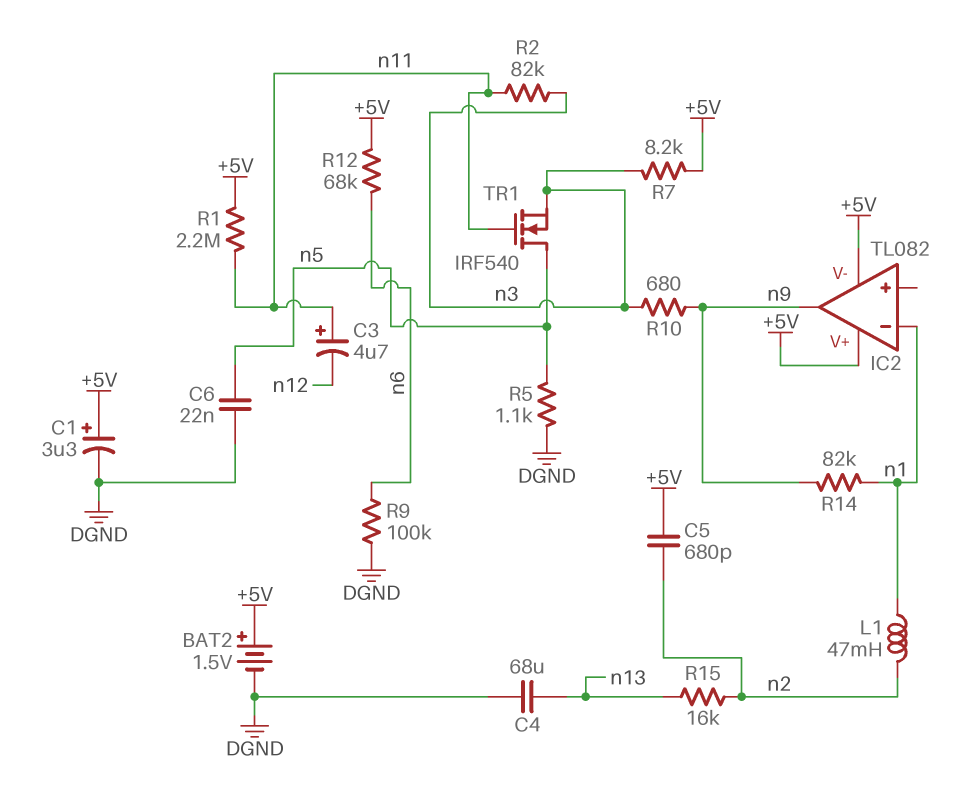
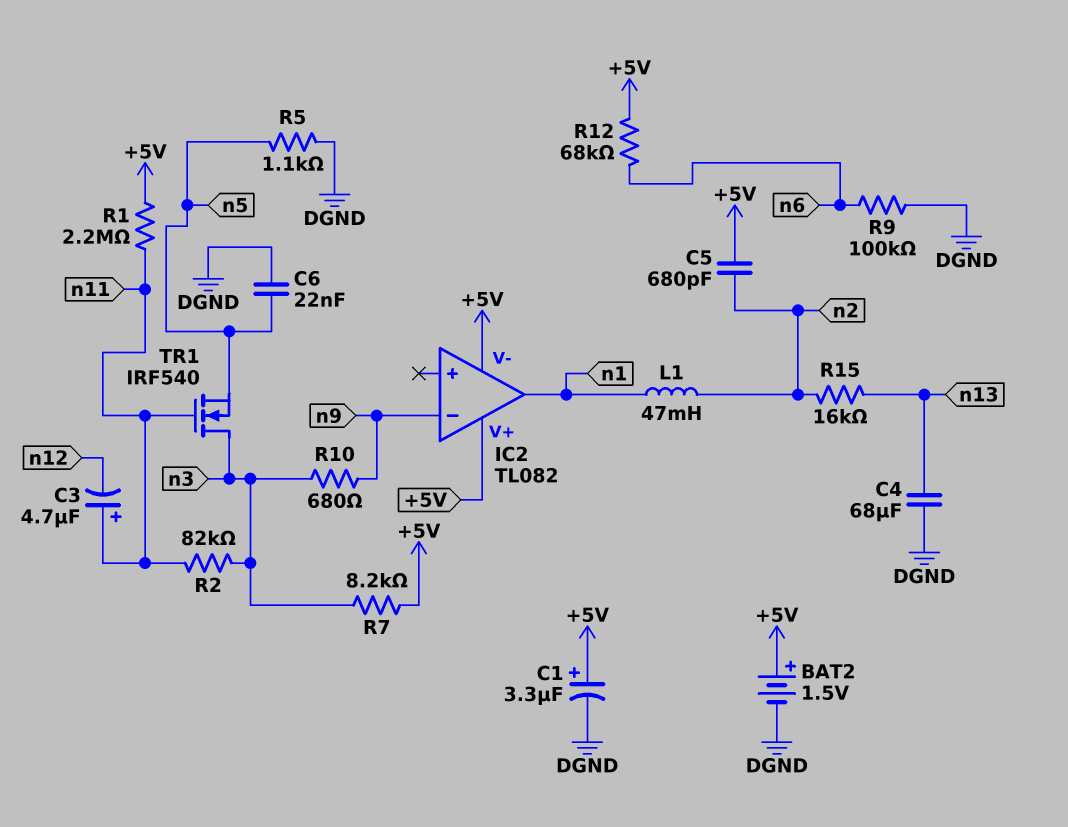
IC2 pin in-: n1 -> n9
IC2 pin out: n9 -> n1
R14: 82k (n1, n9) -> none
TR1: NMOS IRF540 (G n11, D n5, S n3) -> NMOS IRF540 (G n11, D n3, S n5)

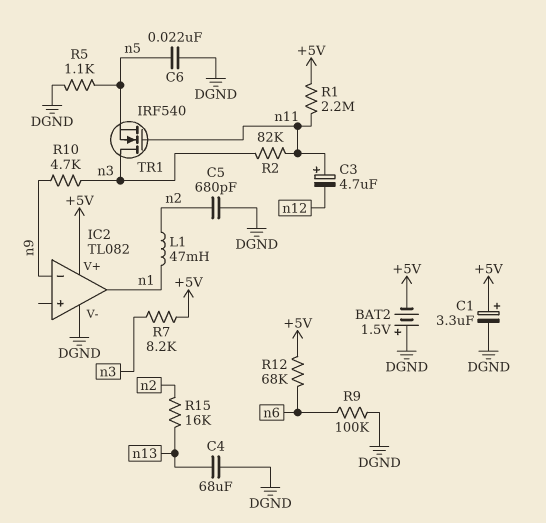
BAT2: 1.5V (plus +5V, minus DGND) -> 1.5V (plus DGND, minus +5V)
C5: 680pF (+5V, n2) -> 680pF (DGND, n2)
IC2 pin V-: +5V -> DGND
R10: 680 (n3, n9) -> 4.7k (n3, n9)

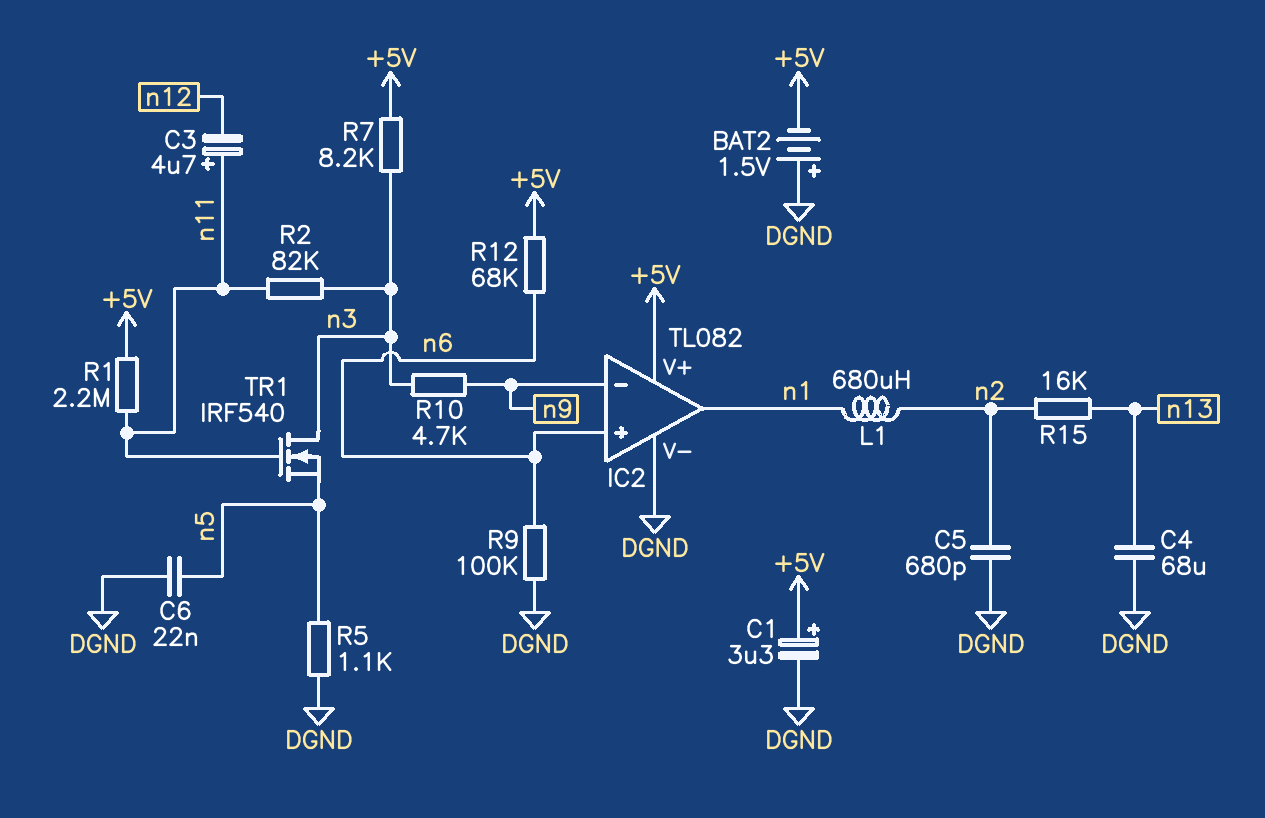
IC2 pin in+: none -> n6
L1: 47mH (n1, n2) -> 680uH (n1, n2)

